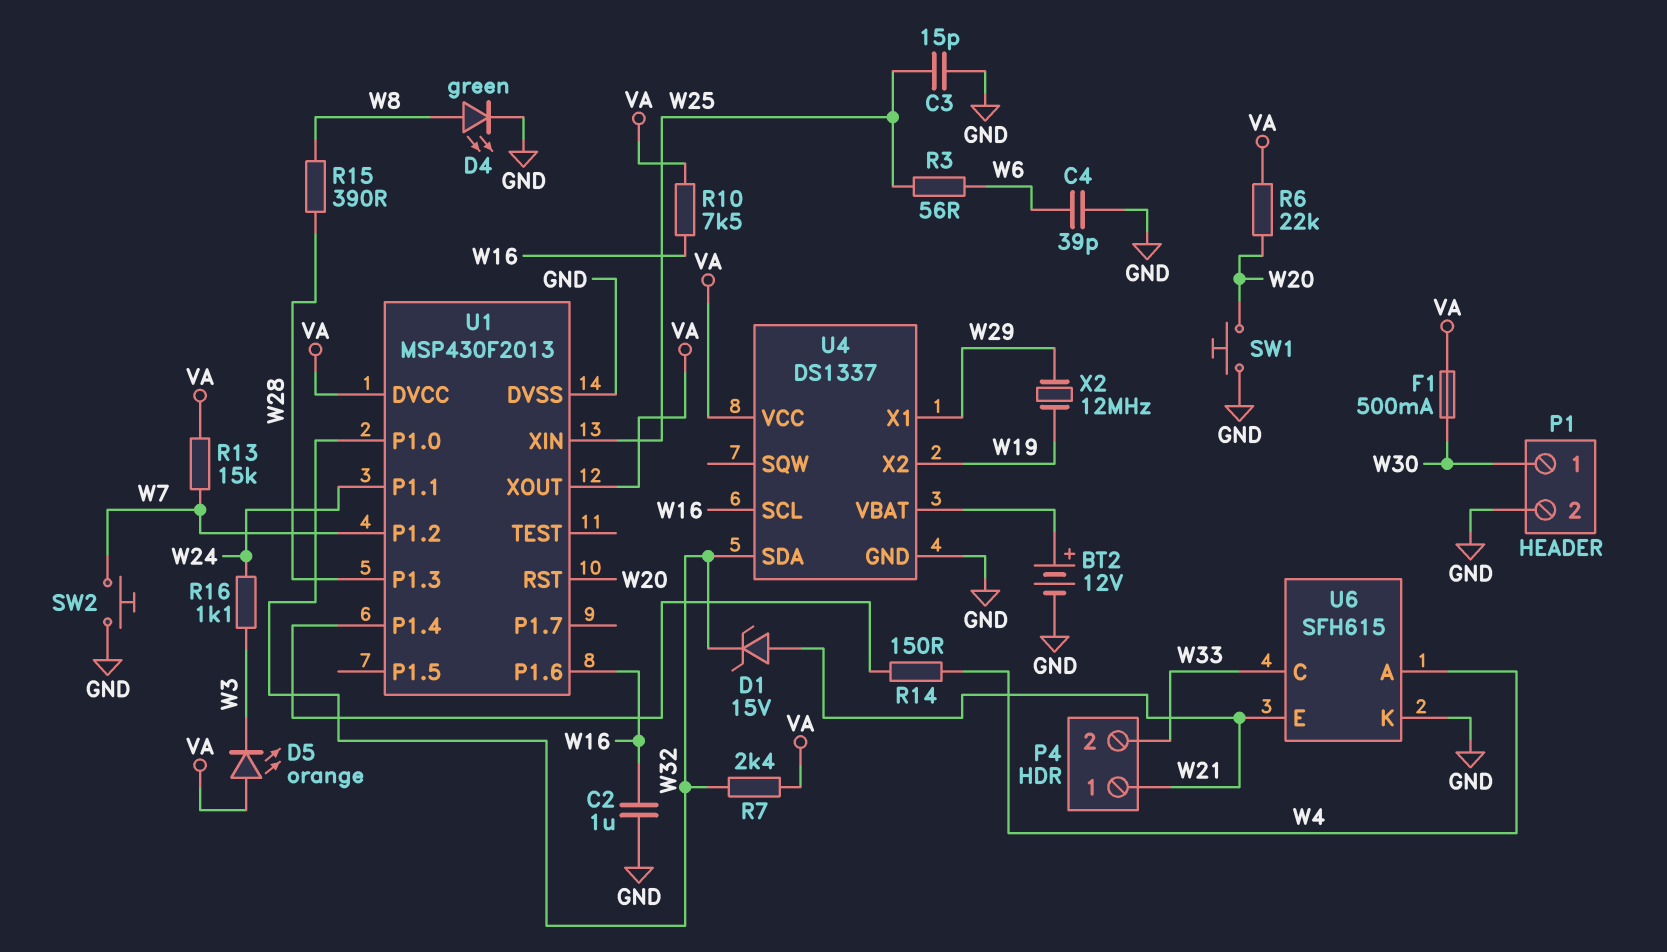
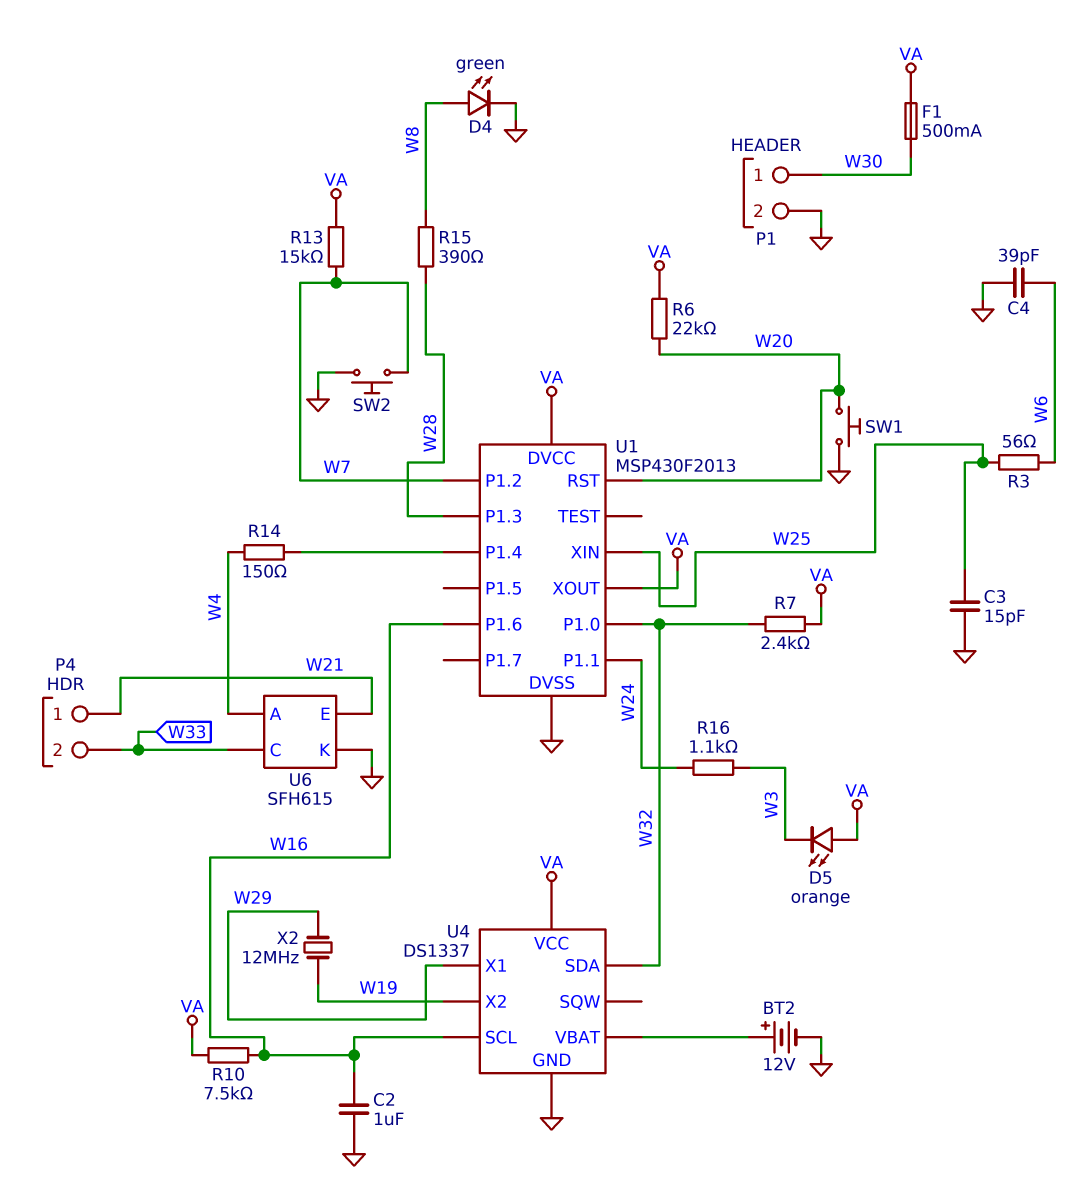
D1: zener 15V (A W21, K W32) -> none

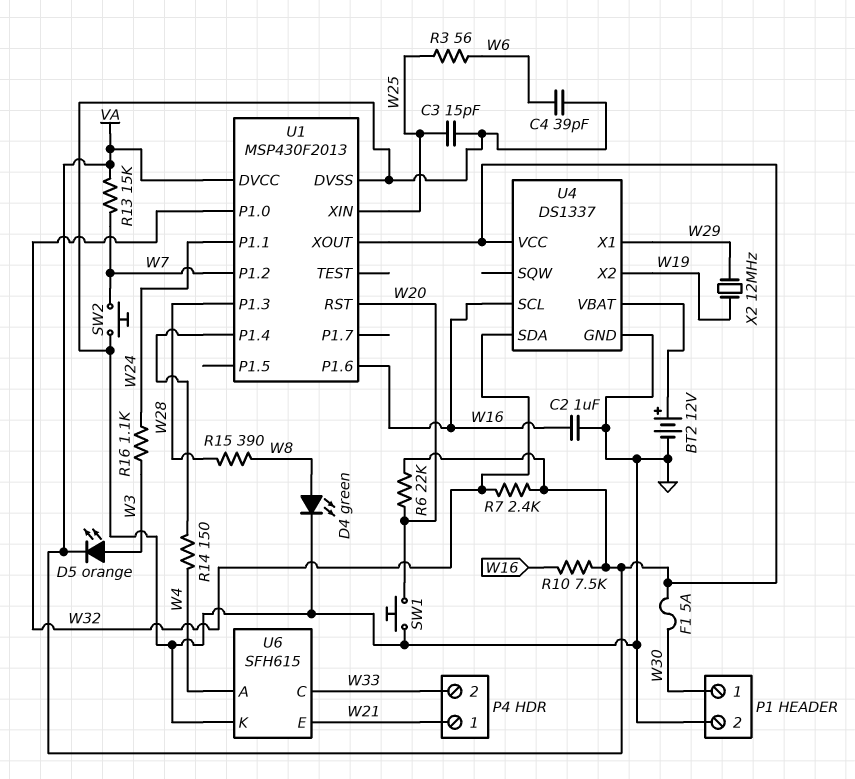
D5: LED orange (A VA, K W3) -> LED orange (A W3, K VA)
F1: 500mA (VA, W30) -> 5A (VA, W30)

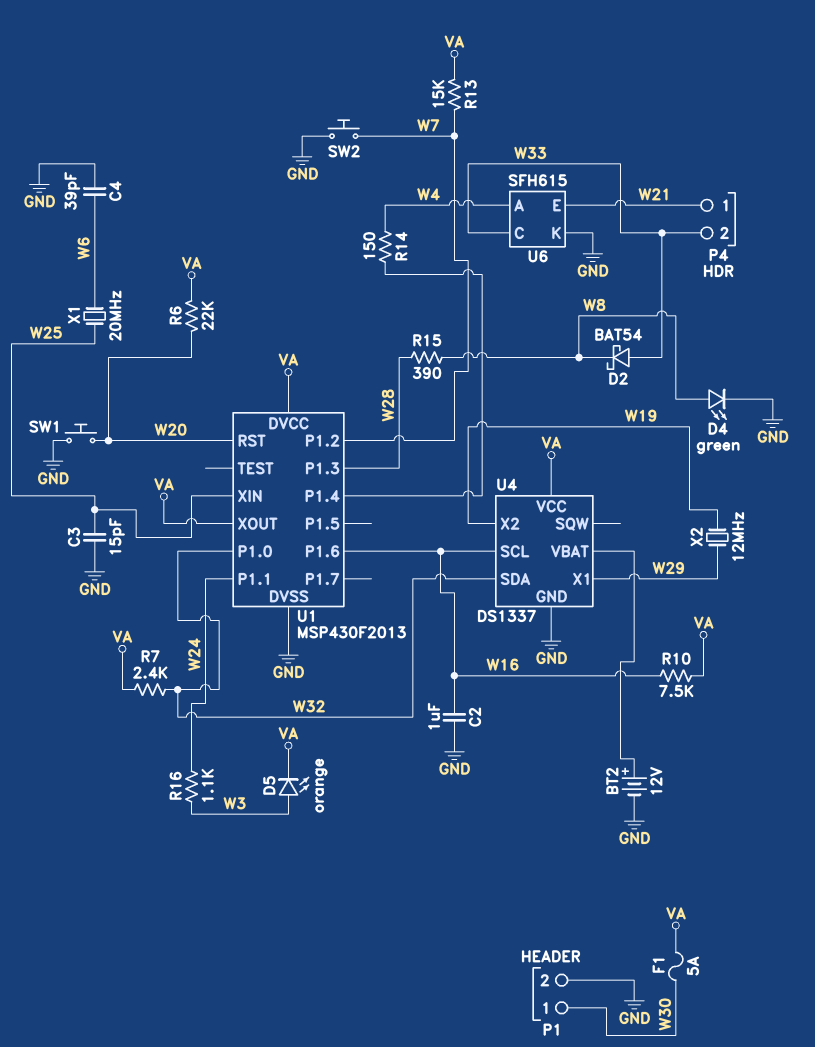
D2: none -> schottky BAT54 (A W33, K W8)
R3: 56 (W6, W25) -> none
X1: none -> 20MHz (W6, W25)

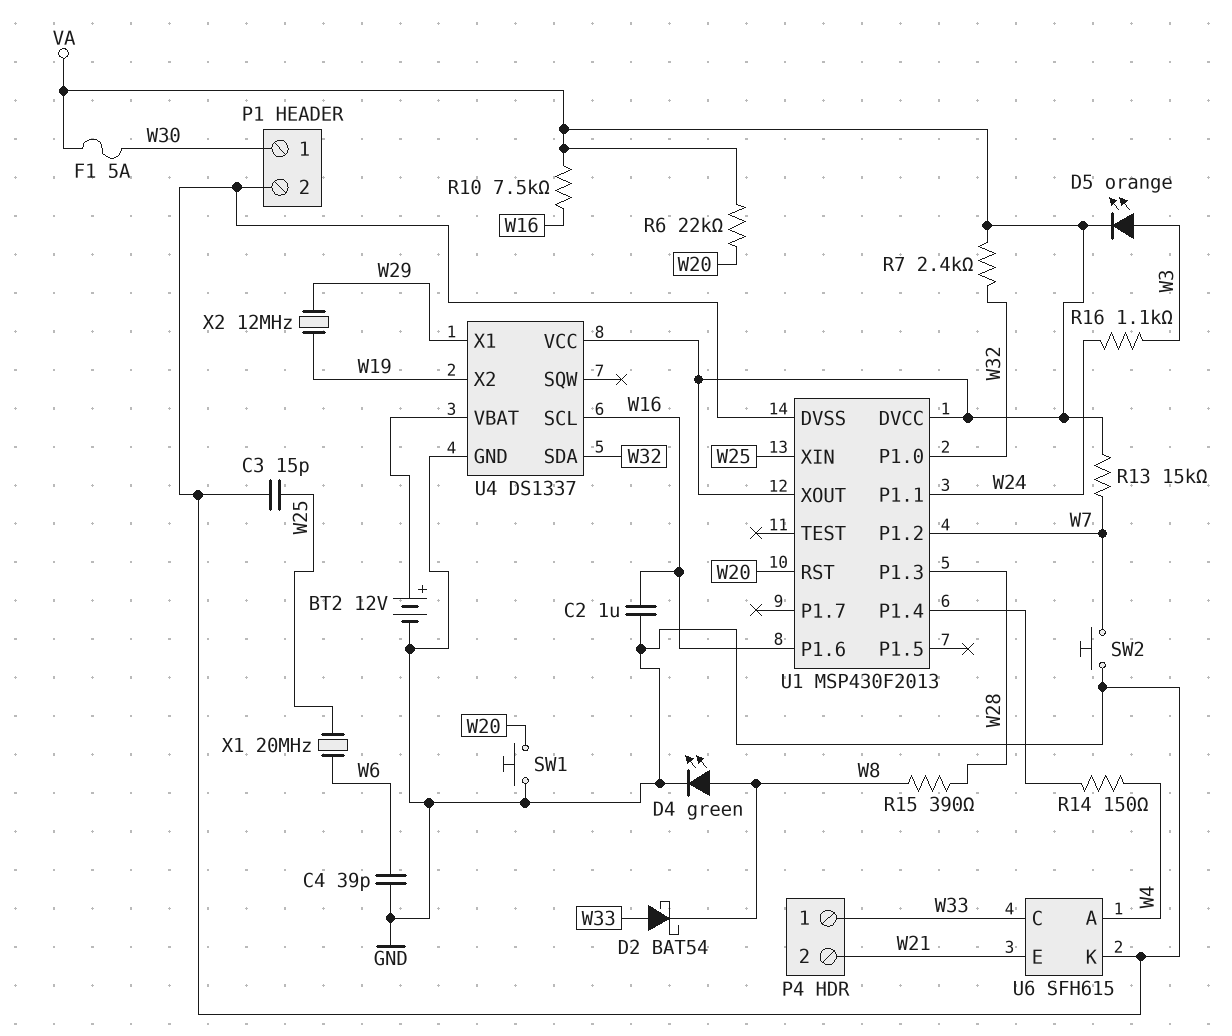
P4 pin 1: W21 -> W33
P4 pin 2: W33 -> W21

